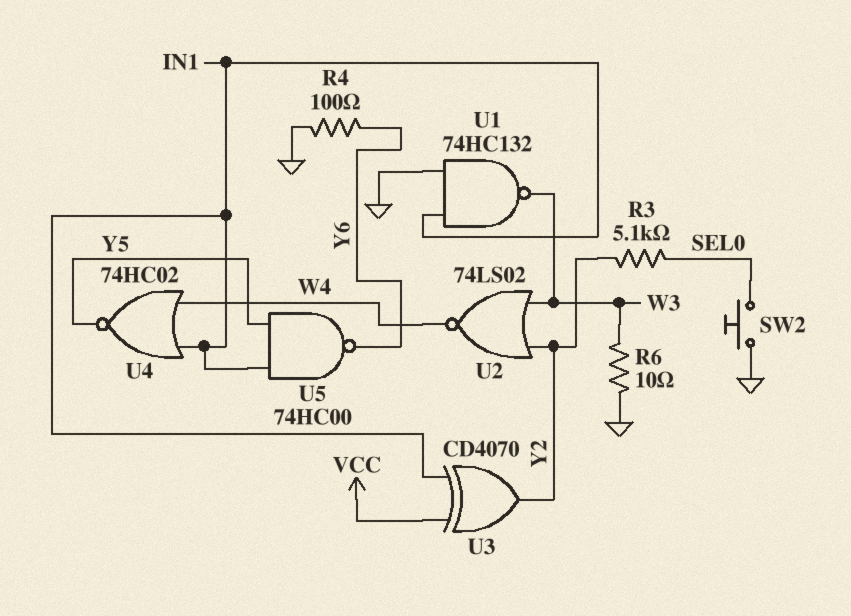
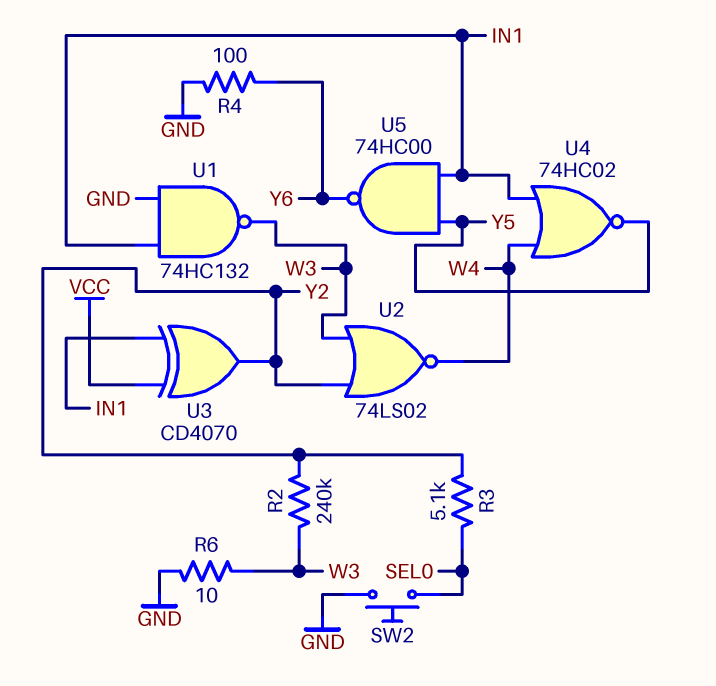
R2: none -> 240k (W3, Y2)

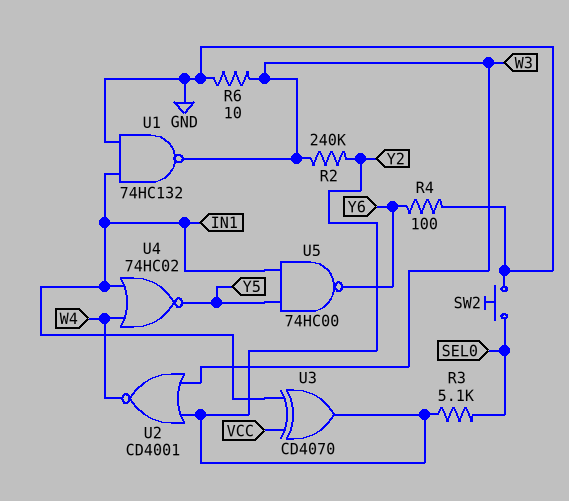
U2: NOR 74LS02 (in W3, in Y2, out W4) -> NOR CD4001 (in W3, in Y2, out W4)

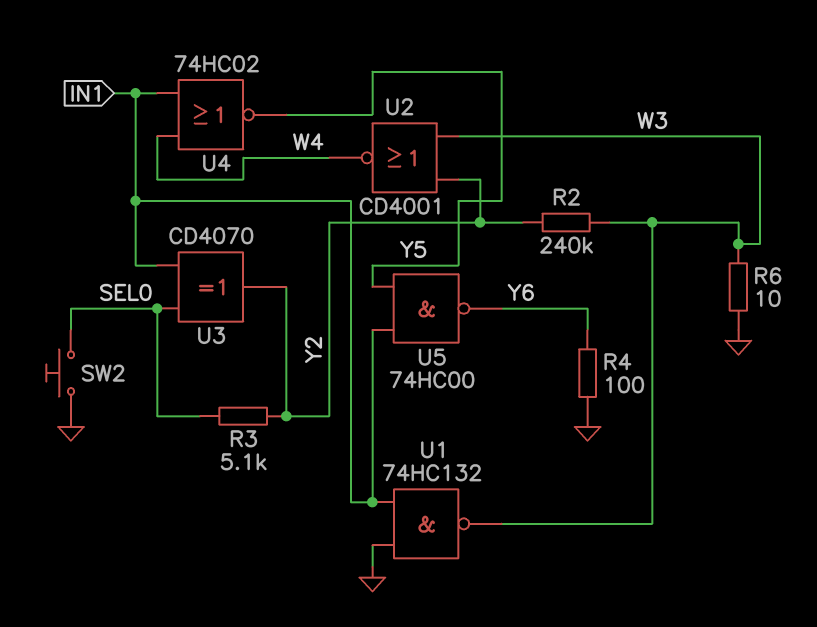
U3: XOR CD4070 (in IN1, in VCC, out Y2) -> XOR CD4070 (in IN1, in SEL0, out Y2)

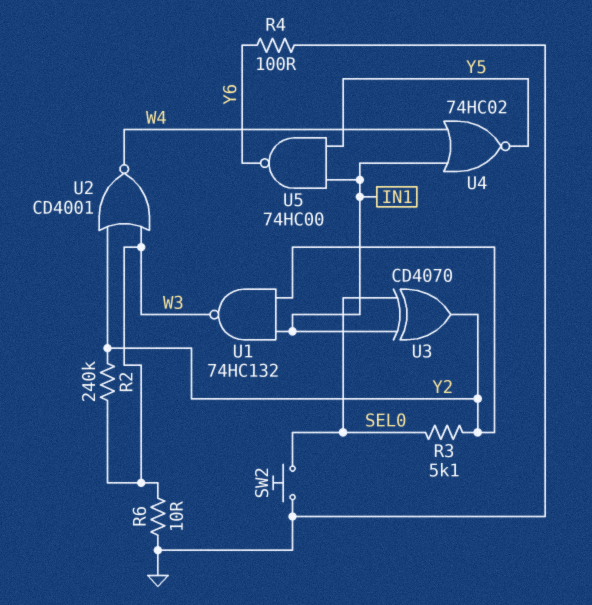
U1: NAND 74HC132 (in GND, in IN1, out W3) -> NAND 74HC132 (in IN1, in Y2, out W3)

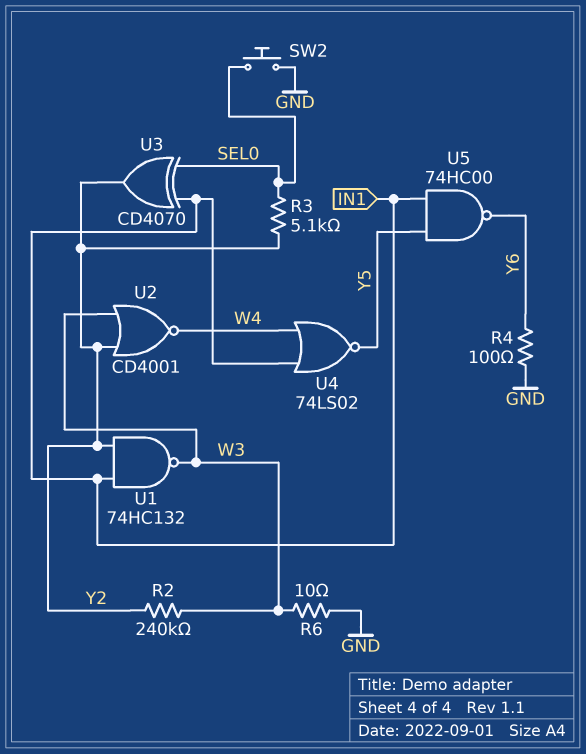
U4: NOR 74HC02 (in IN1, in W4, out Y5) -> NOR 74LS02 (in IN1, in W4, out Y5)

